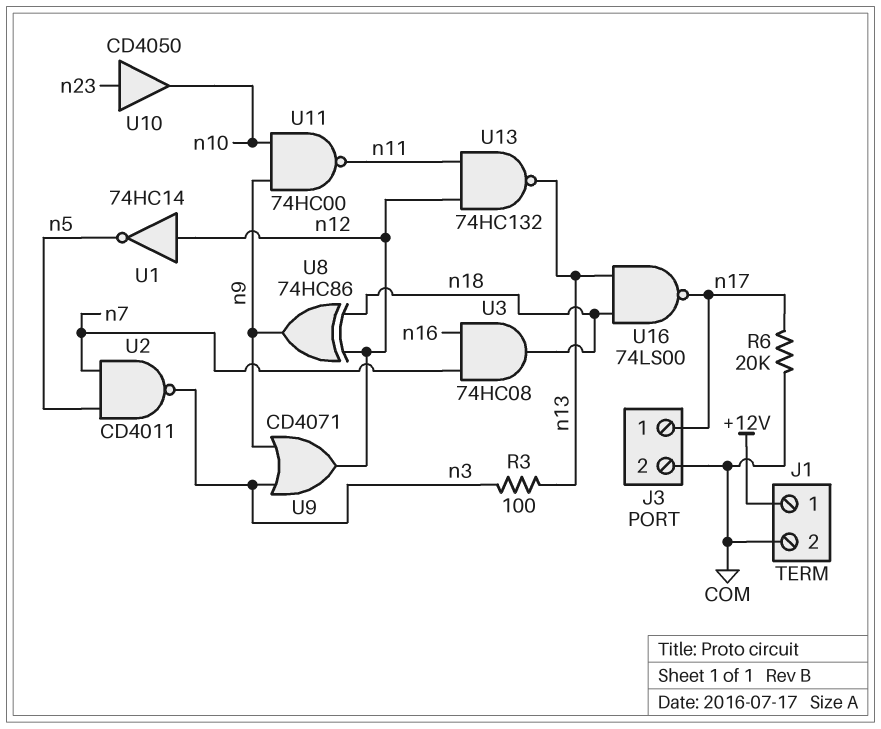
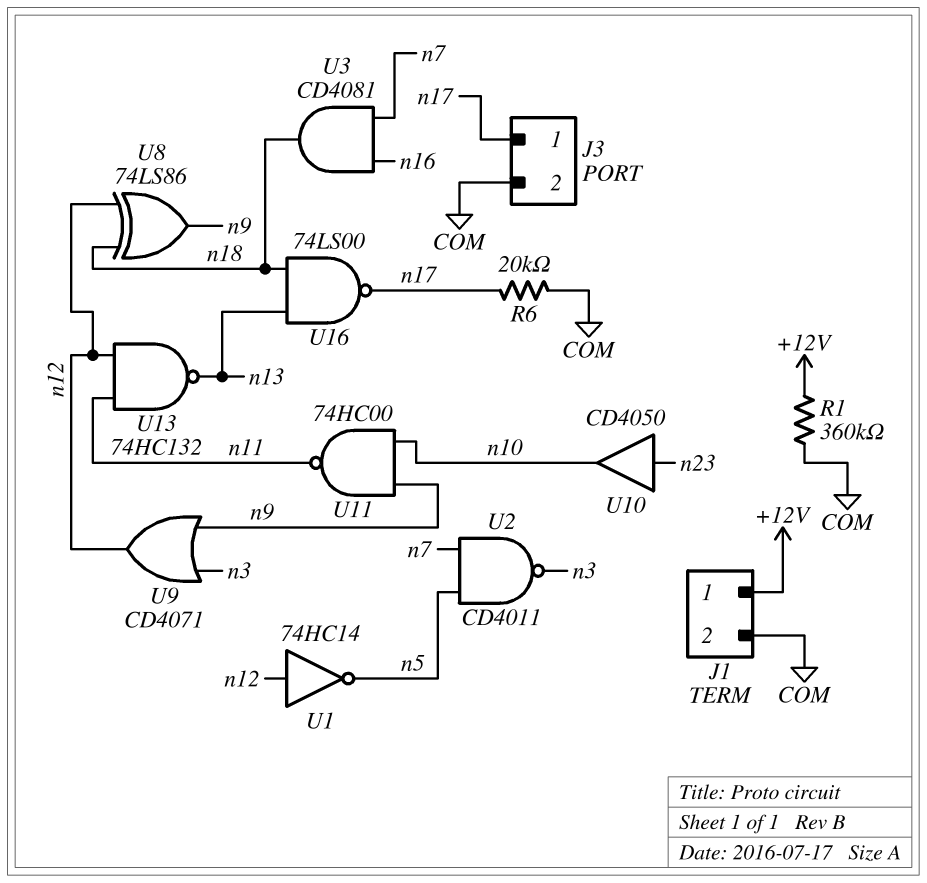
R1: none -> 360k (+12V, COM)
R3: 100 (n3, n13) -> none
U3: AND 74HC08 (in n7, in n16, out n18) -> AND CD4081 (in n7, in n16, out n18)
U8: XOR 74HC86 (in n12, in n18, out n9) -> XOR 74LS86 (in n12, in n18, out n9)

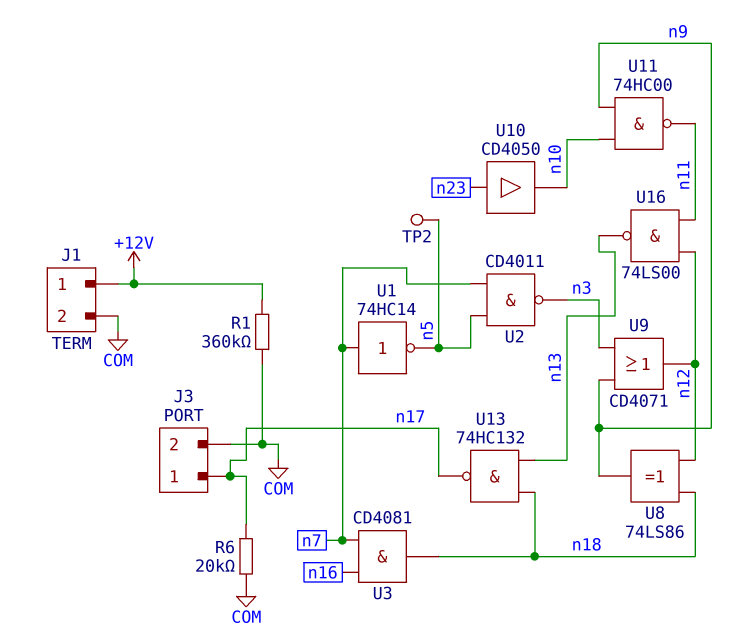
TP2: none -> test point (n5)
U1: NOT 74HC14 (in n12, out n5) -> NOT 74HC14 (in n7, out n5)
U13: NAND 74HC132 (in n11, in n12, out n13) -> NAND 74HC132 (in n13, in n18, out n17)
U16: NAND 74LS00 (in n13, in n18, out n17) -> NAND 74LS00 (in n11, in n12, out n13)

